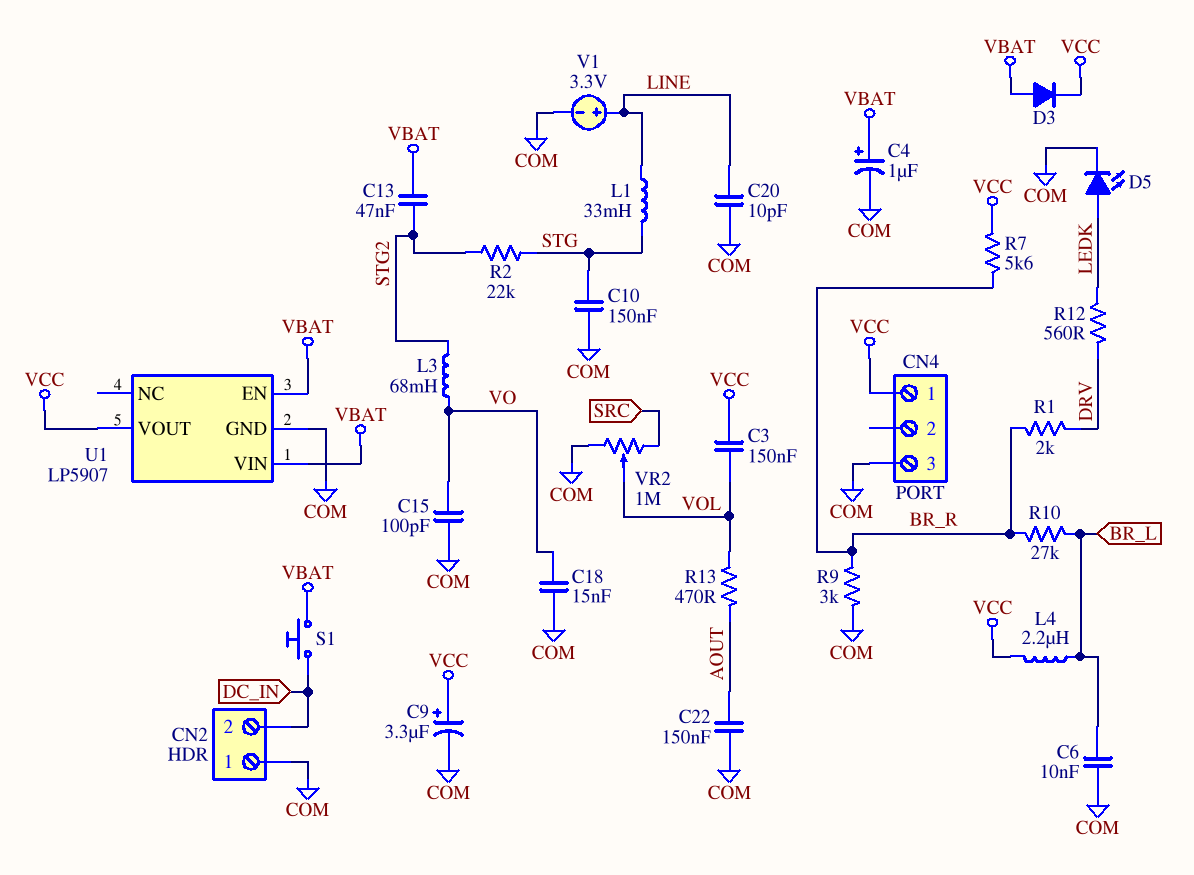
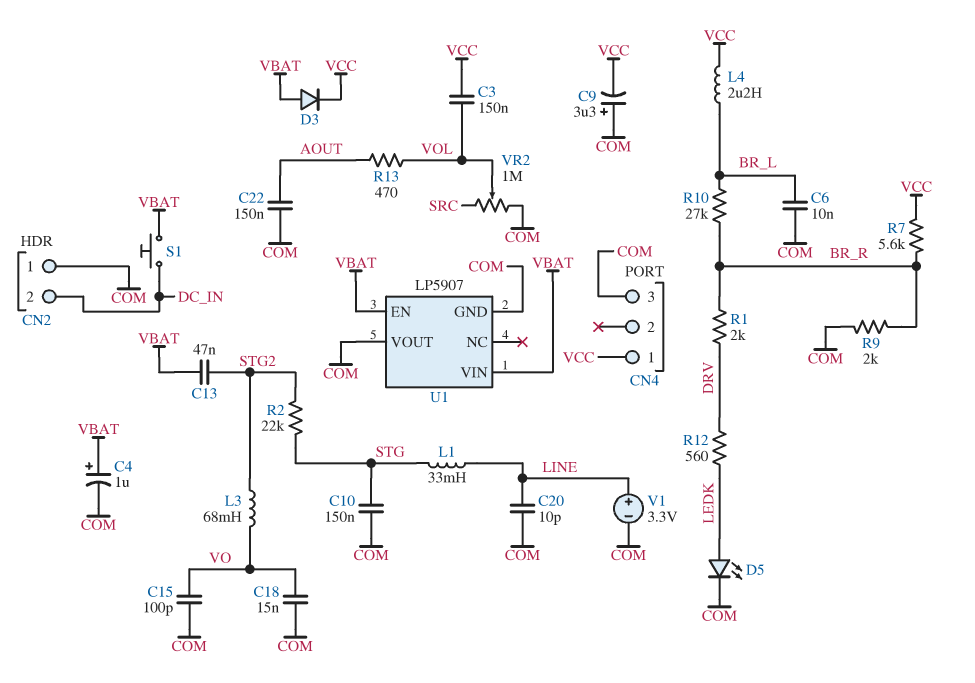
C9: 3.3uF (plus VCC, minus COM) -> 3.3uF (plus COM, minus VCC)
R9: 3k (BR_R, COM) -> 2k (BR_R, COM)
U1 pin VOUT: VCC -> COM

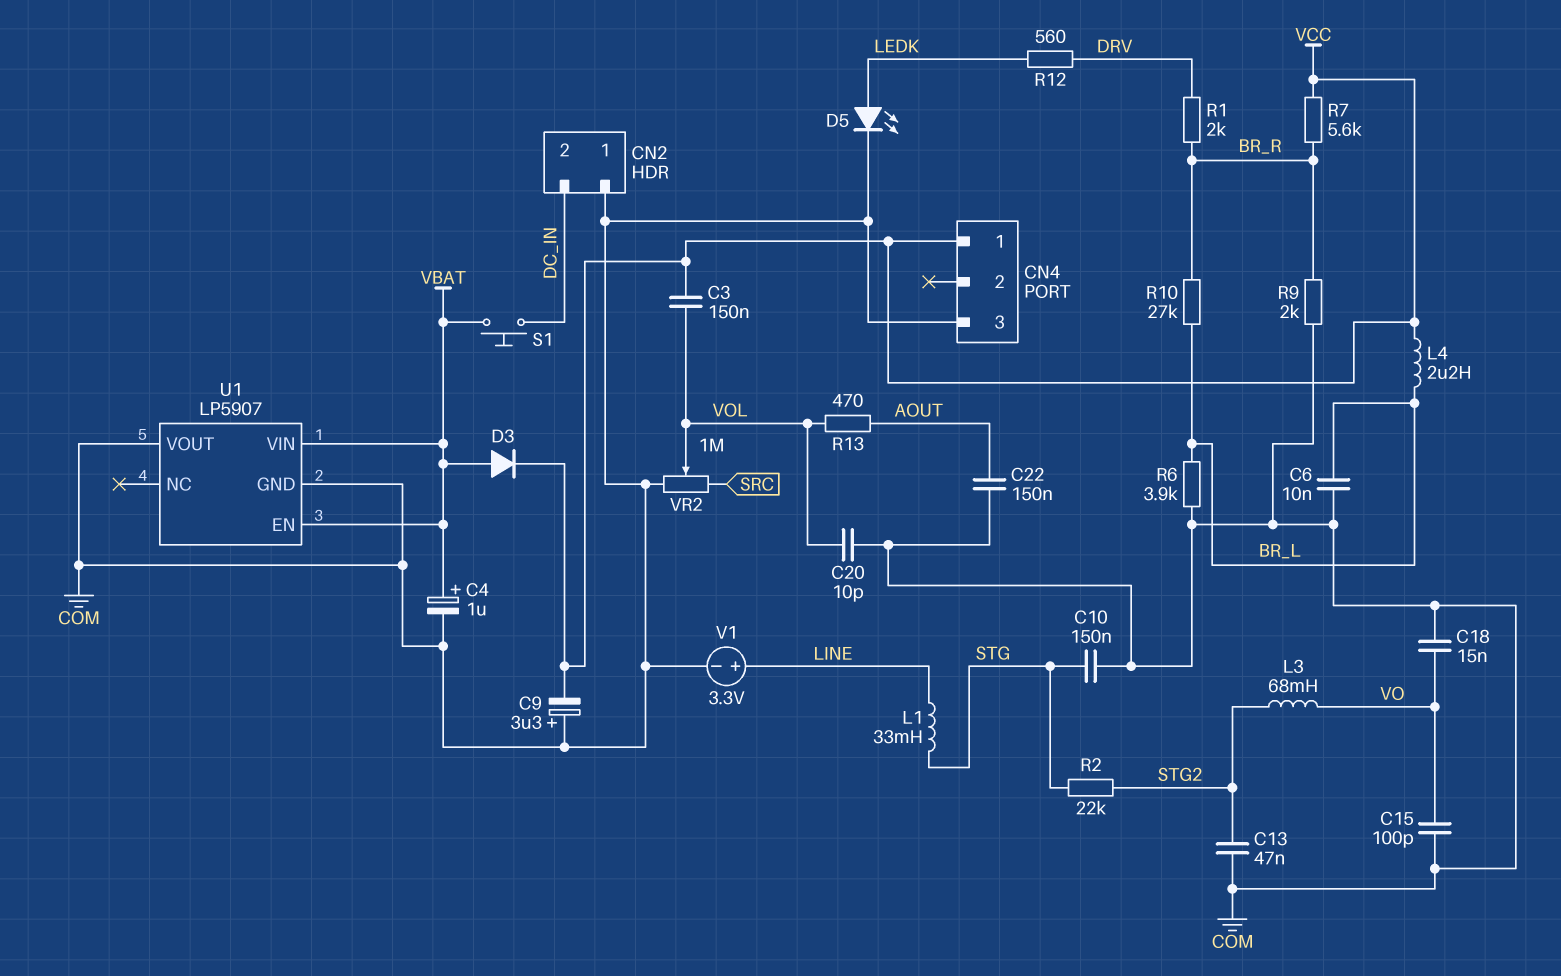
C13: 47nF (STG2, VBAT) -> 47nF (COM, STG2)
C20: 10pF (COM, LINE) -> 10pF (COM, VOL)
R6: none -> 3.9k (BR_L, COM)

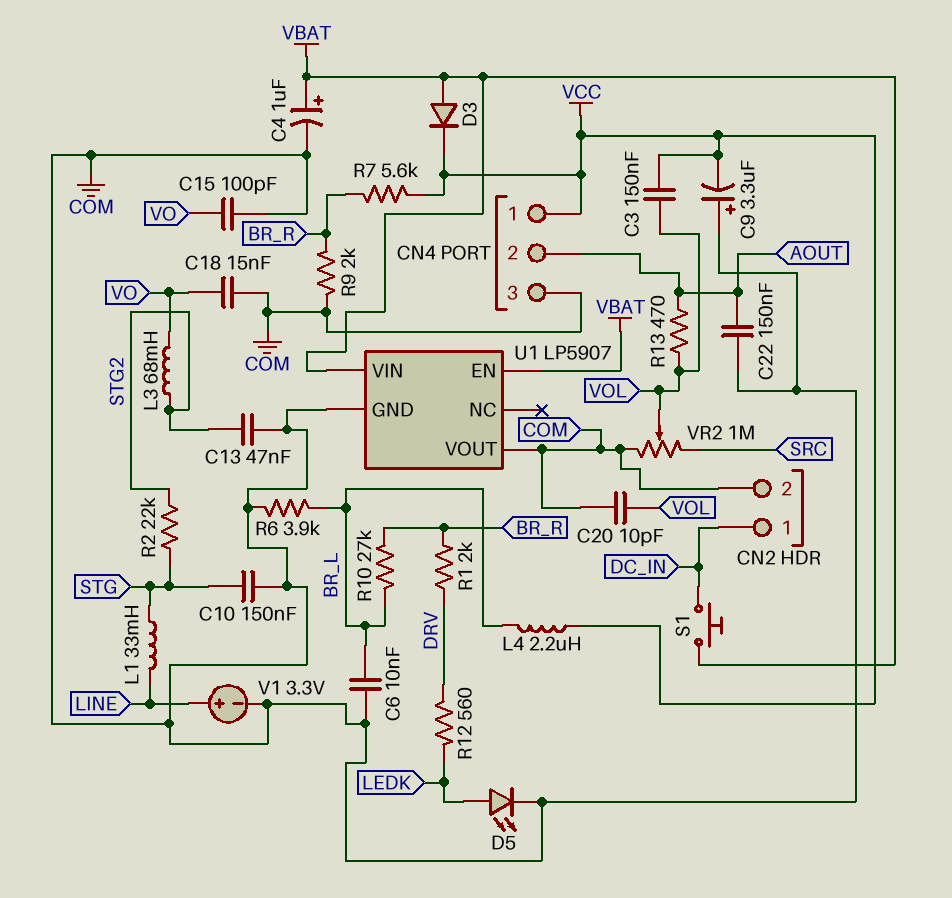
CN2 pin 1: COM -> DC_IN
CN2 pin 2: DC_IN -> COM
CN4 pin 2: none -> AOUT

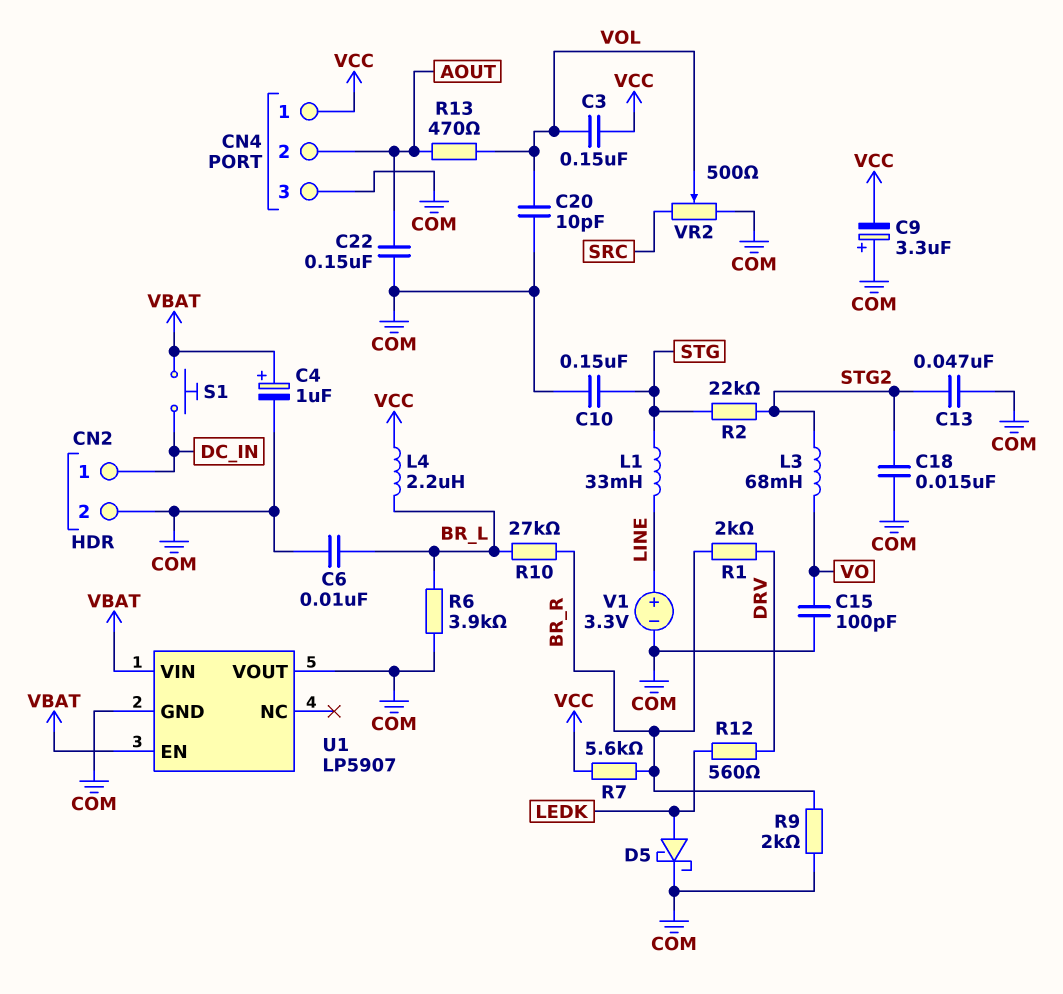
C18: 15nF (COM, VO) -> 15nF (COM, STG2)
D3: diode (A VBAT, K VCC) -> none
D5: LED (A LEDK, K COM) -> schottky (A LEDK, K COM)
VR2: 1M (COM, SRC, wiper VOL) -> 500 (COM, SRC, wiper VOL)

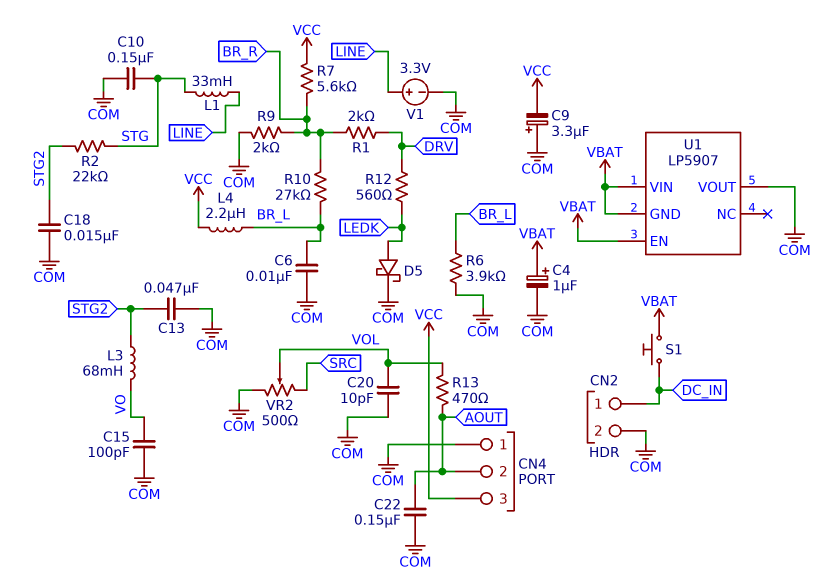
C3: 150nF (VCC, VOL) -> none
CN4 pin 1: VCC -> COM
CN4 pin 3: COM -> VCC
U1 pin GND: COM -> VBAT

